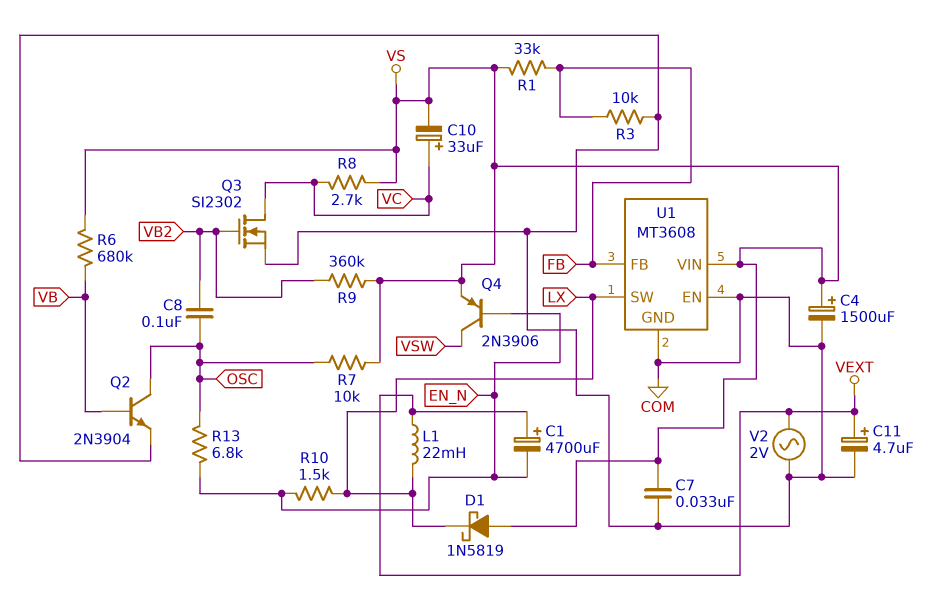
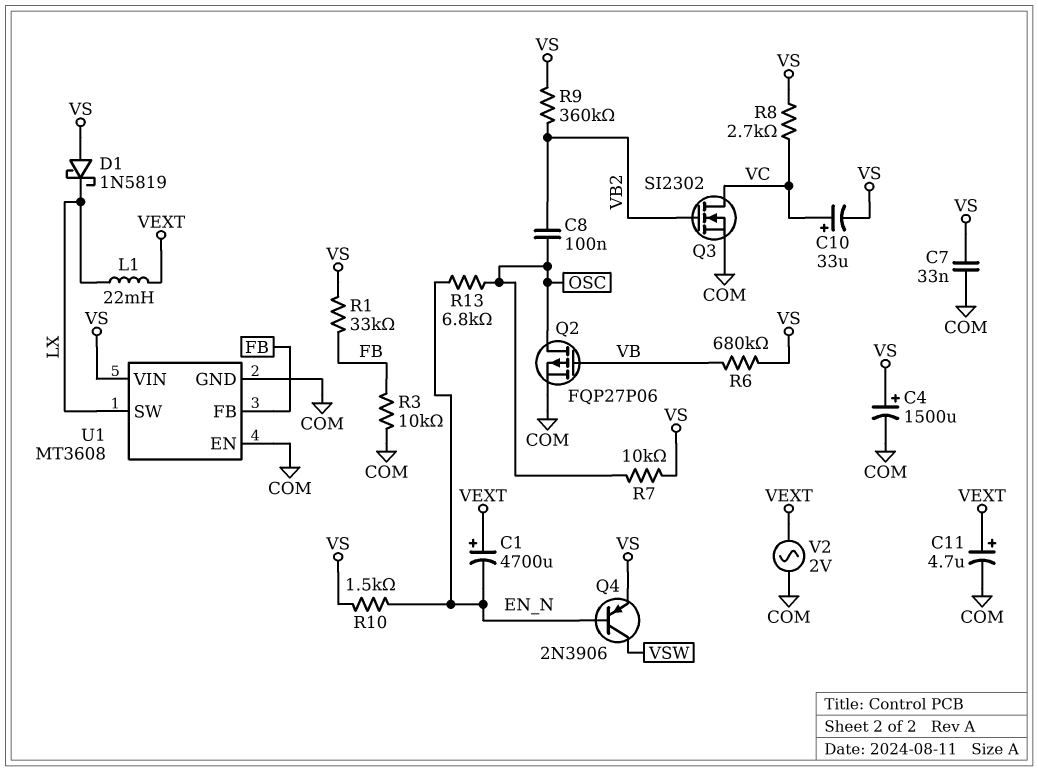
Q2: NPN 2N3904 (B VB, C OSC, E COM) -> PMOS FQP27P06 (G VB, D OSC, S COM)
R10: 1.5k (EN_N, LX) -> 1.5k (EN_N, VS)

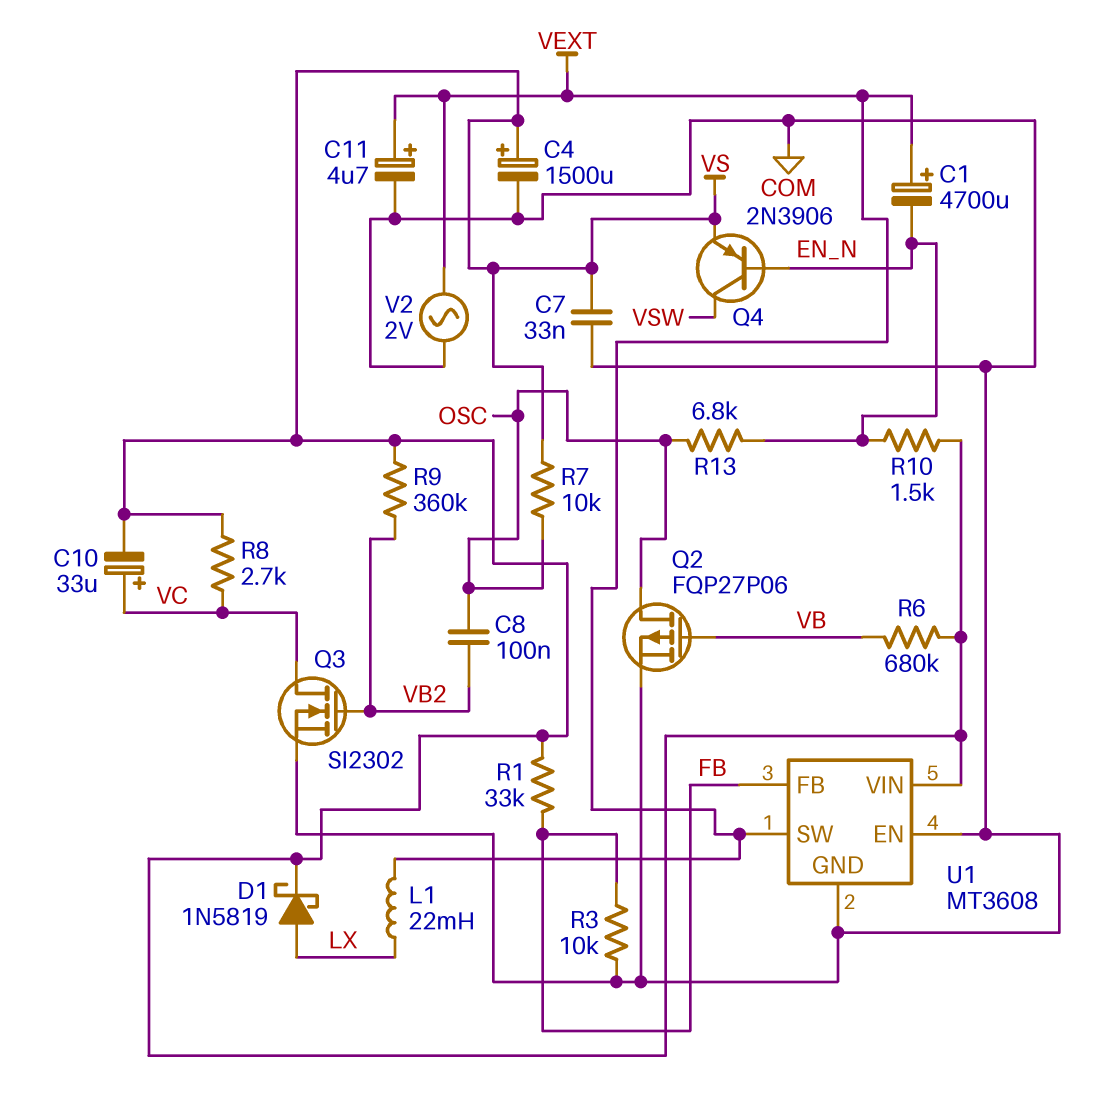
D1: schottky 1N5819 (A VS, K LX) -> schottky 1N5819 (A LX, K VS)
U1 pin SW: LX -> VEXT

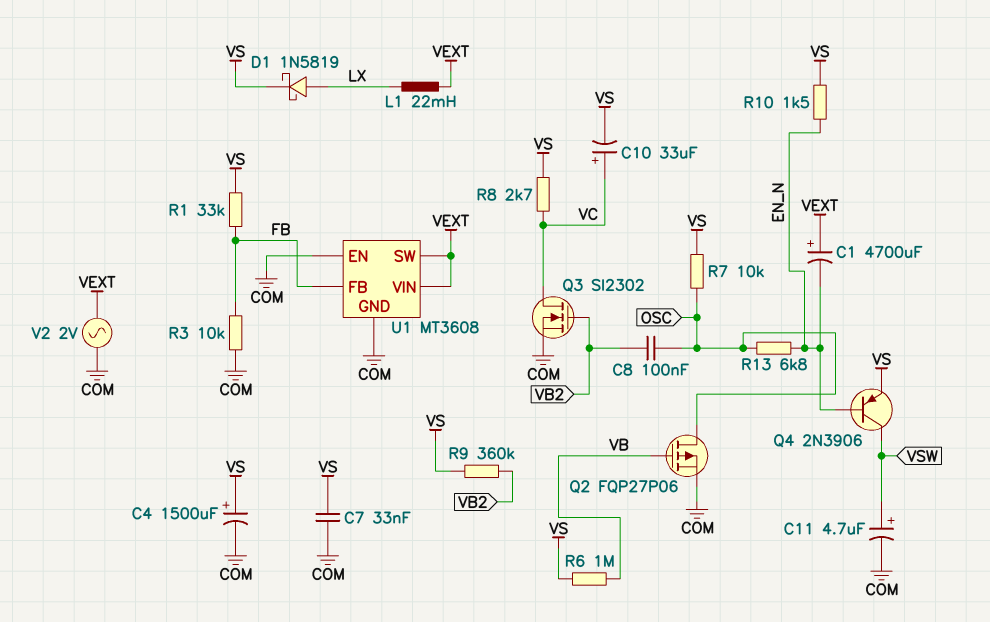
C11: 4.7uF (plus VEXT, minus COM) -> 4.7uF (plus VSW, minus COM)
R6: 680k (VB, VS) -> 1M (VB, VS)
U1 pin VIN: VS -> VEXT

